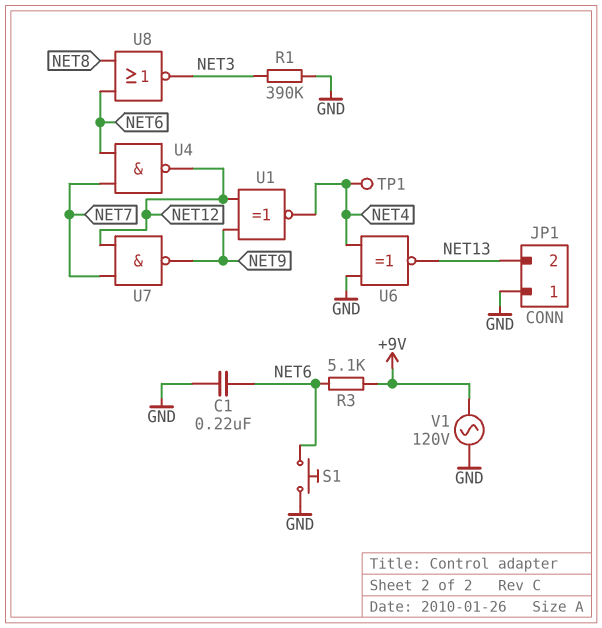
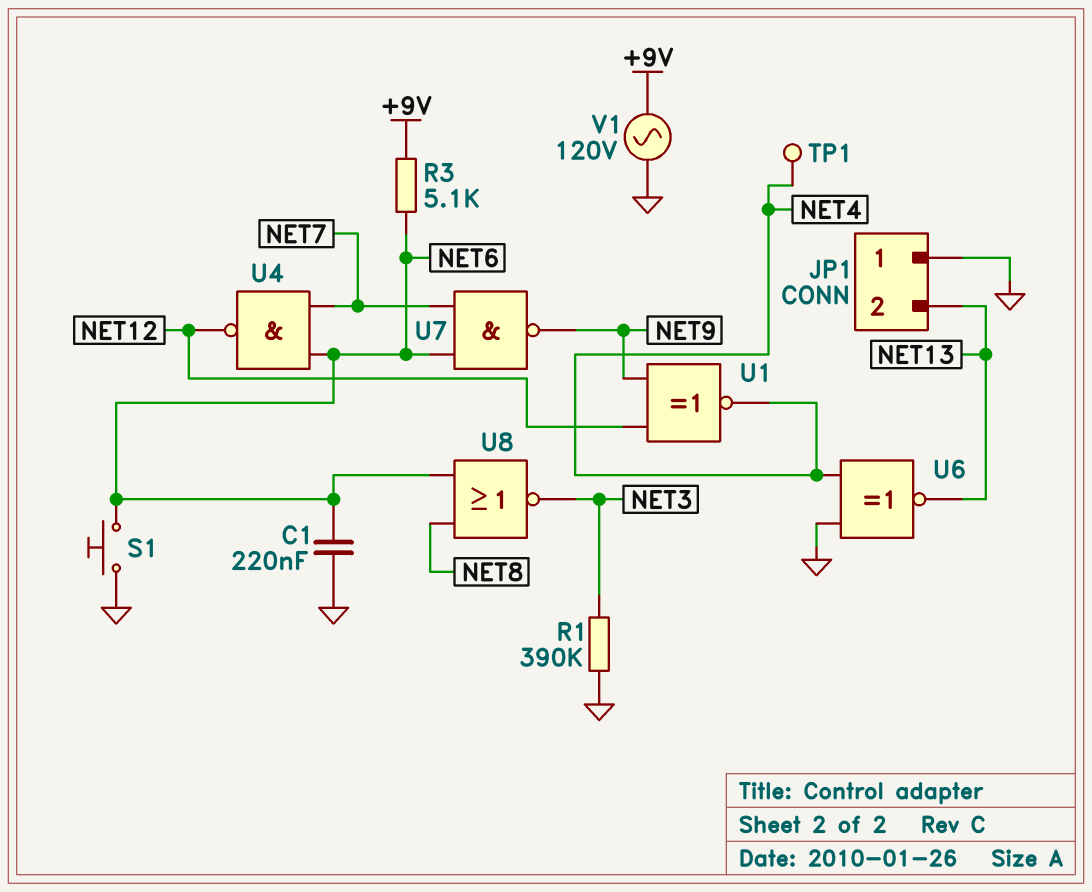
U7: NAND (in NET7, in NET12, out NET9) -> NAND (in NET6, in NET7, out NET9)

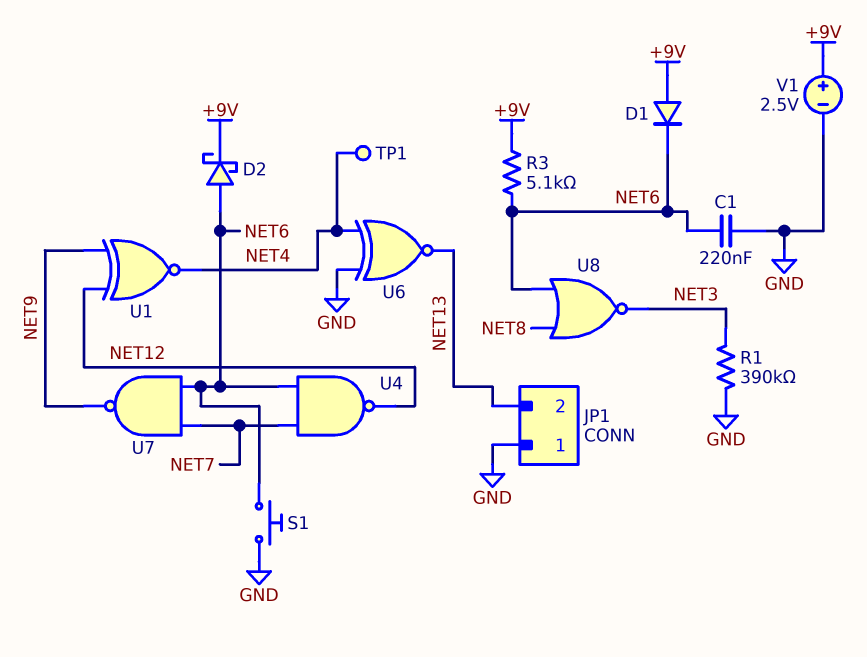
D1: none -> diode (A +9V, K NET6)
D2: none -> schottky (A NET6, K +9V)
V1: AC 120V (+9V, GND) -> 2.5V (plus +9V, minus GND)

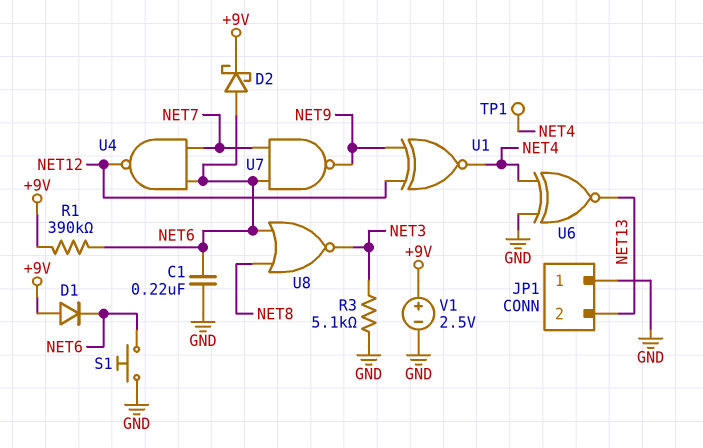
R1: 390k (GND, NET3) -> 390k (+9V, NET6)
R3: 5.1k (+9V, NET6) -> 5.1k (GND, NET3)

